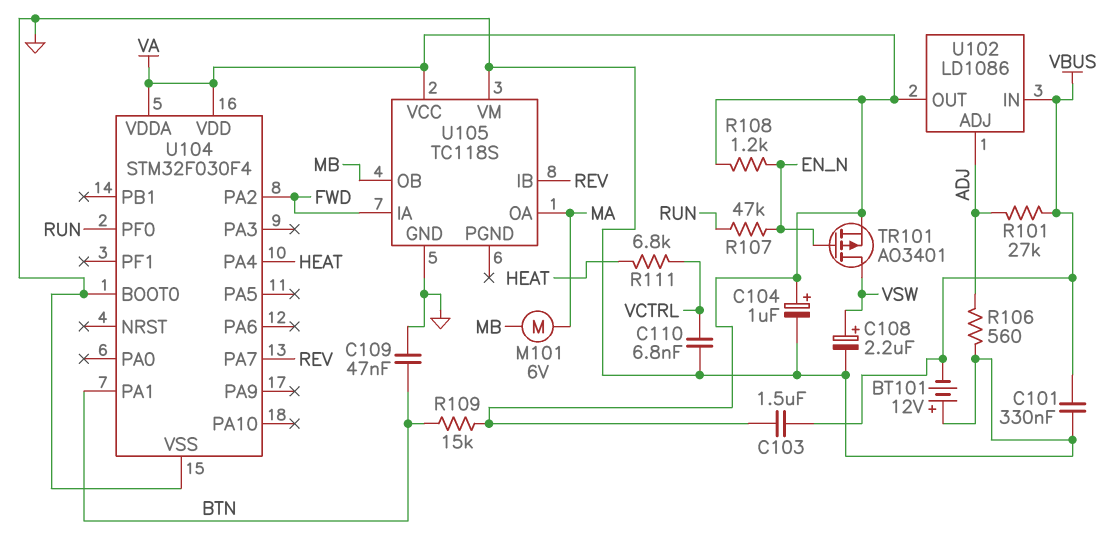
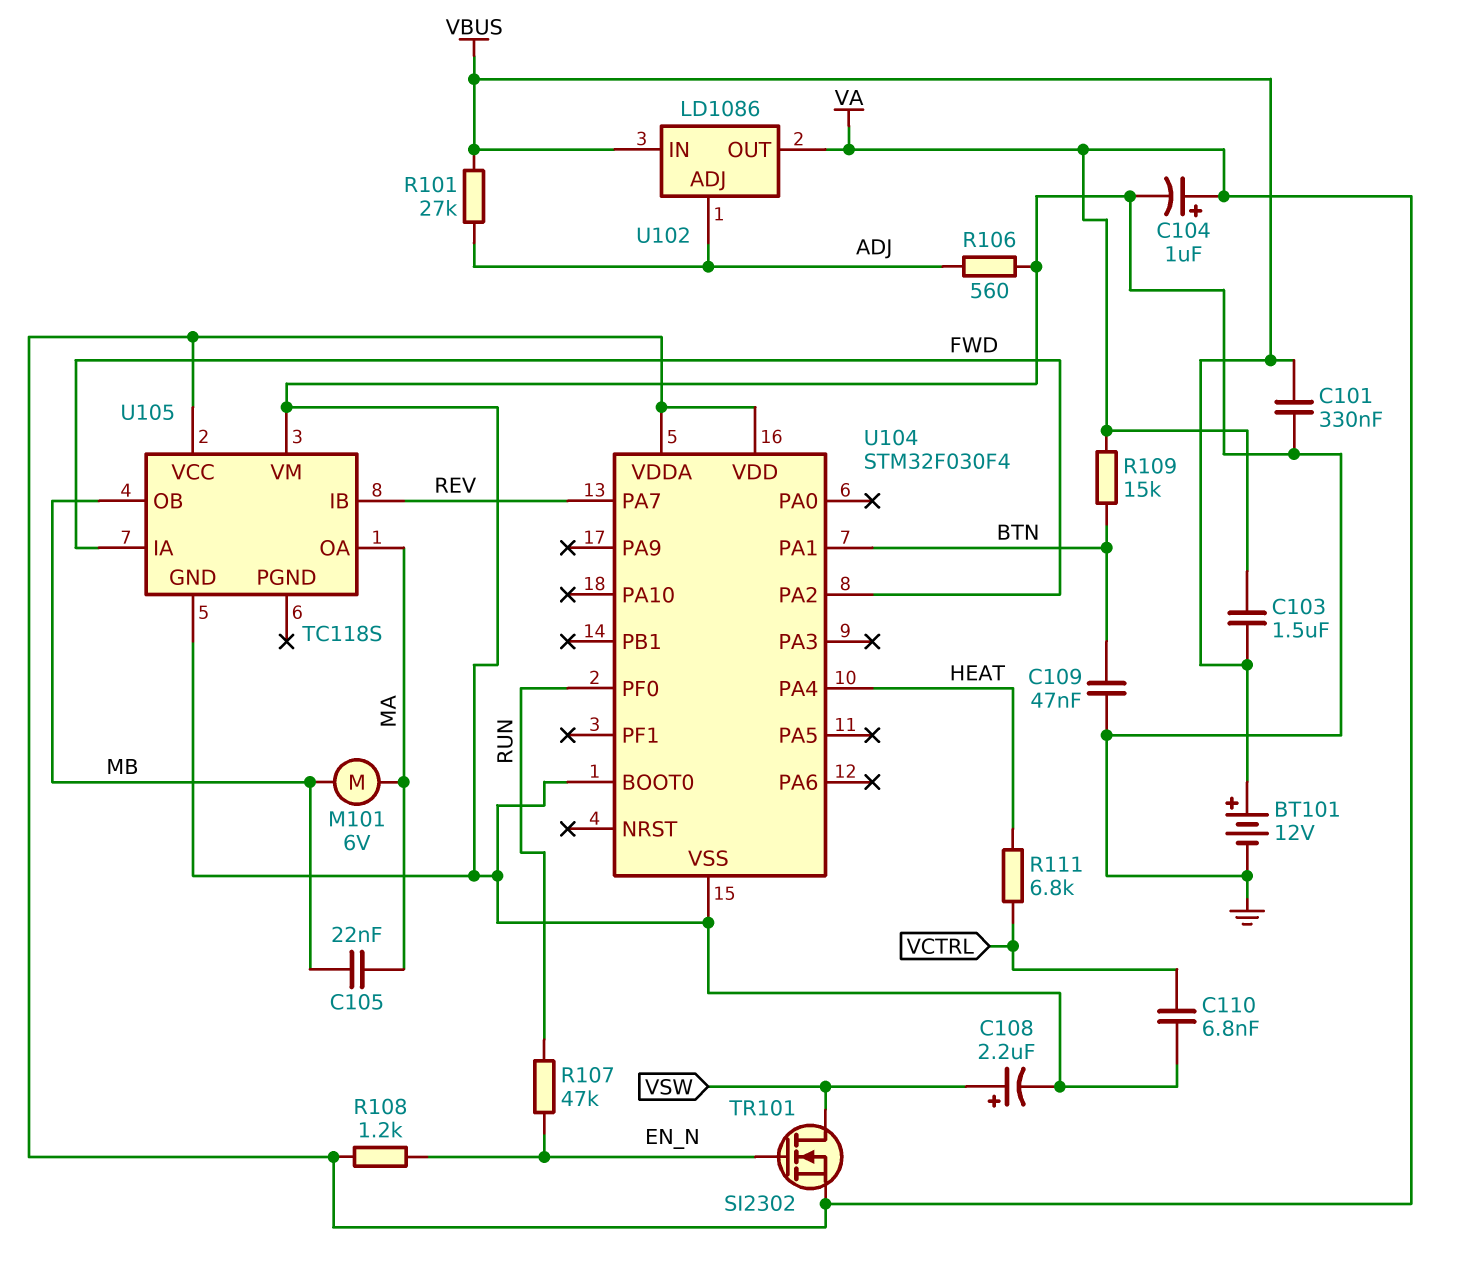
BT101: 12V (plus GND, minus VBUS) -> 12V (plus VBUS, minus GND)
C105: none -> 22nF (MA, MB)
TR101: PMOS AO3401 (G EN_N, D VSW, S VA) -> NMOS SI2302 (G EN_N, D VSW, S VA)

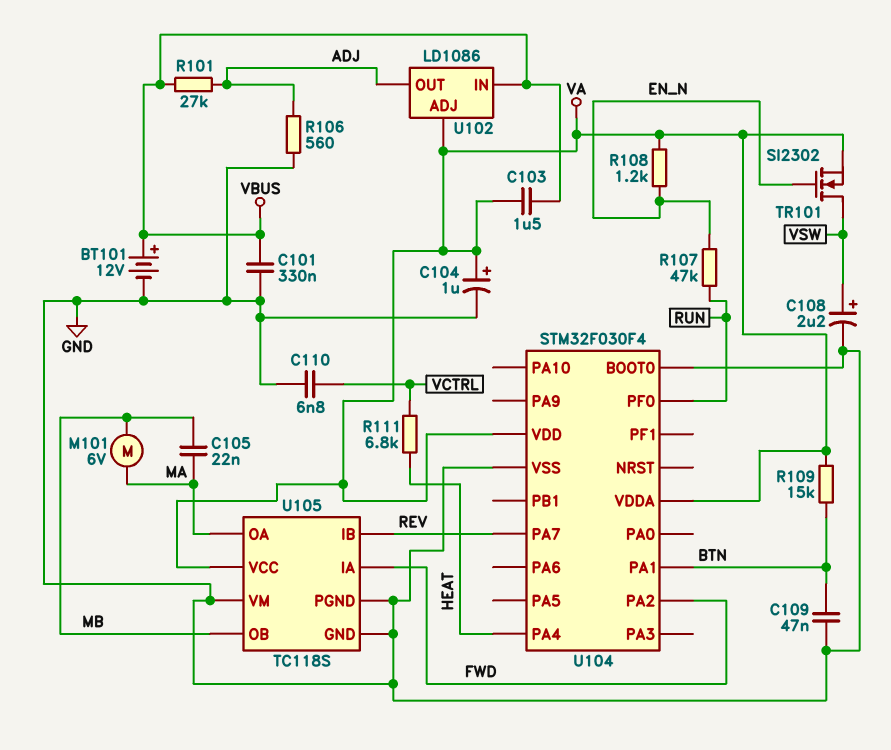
U102 pin ADJ: ADJ -> VA
U102 pin OUT: VA -> ADJ
U105 pin PGND: none -> GND

